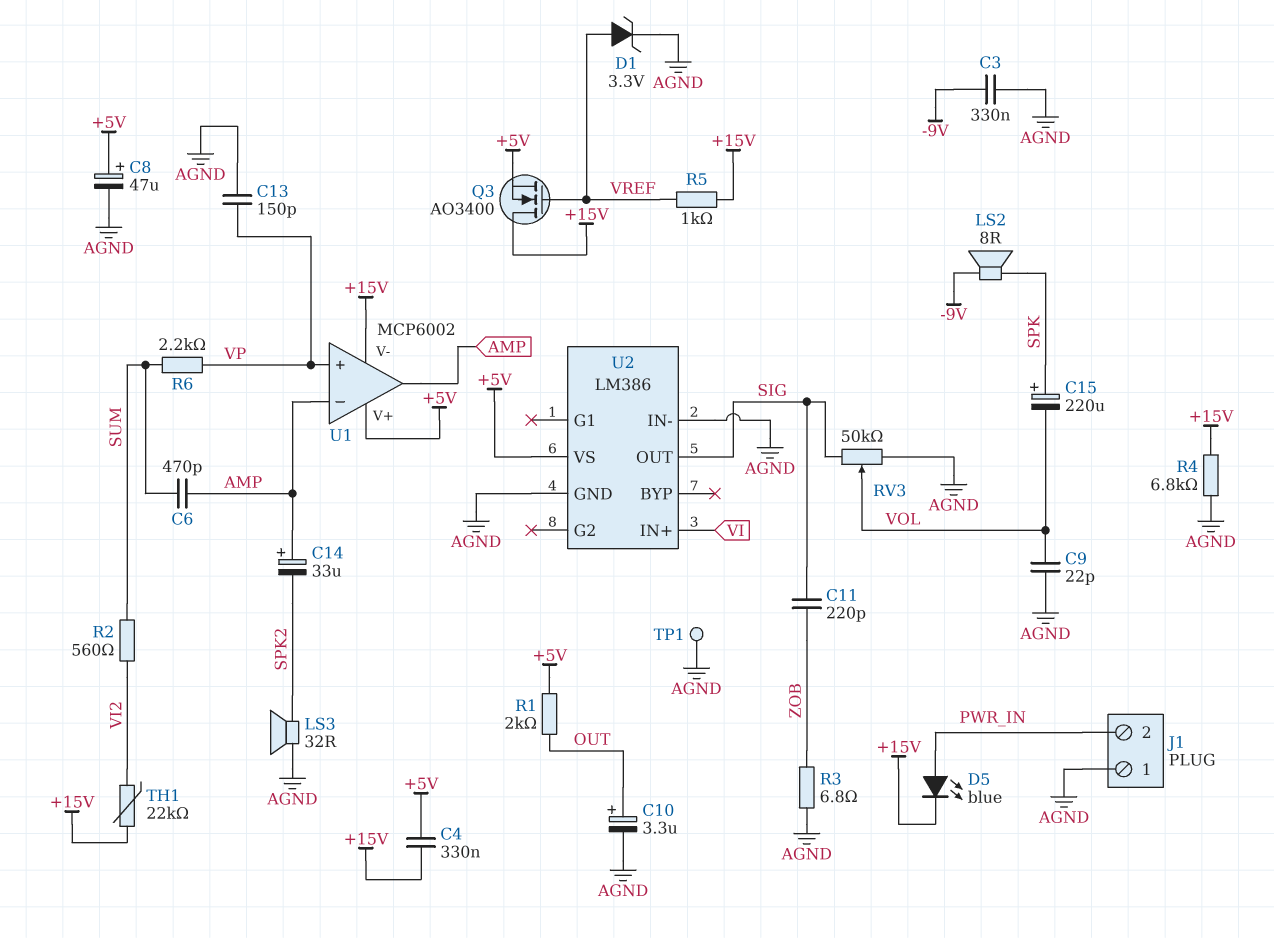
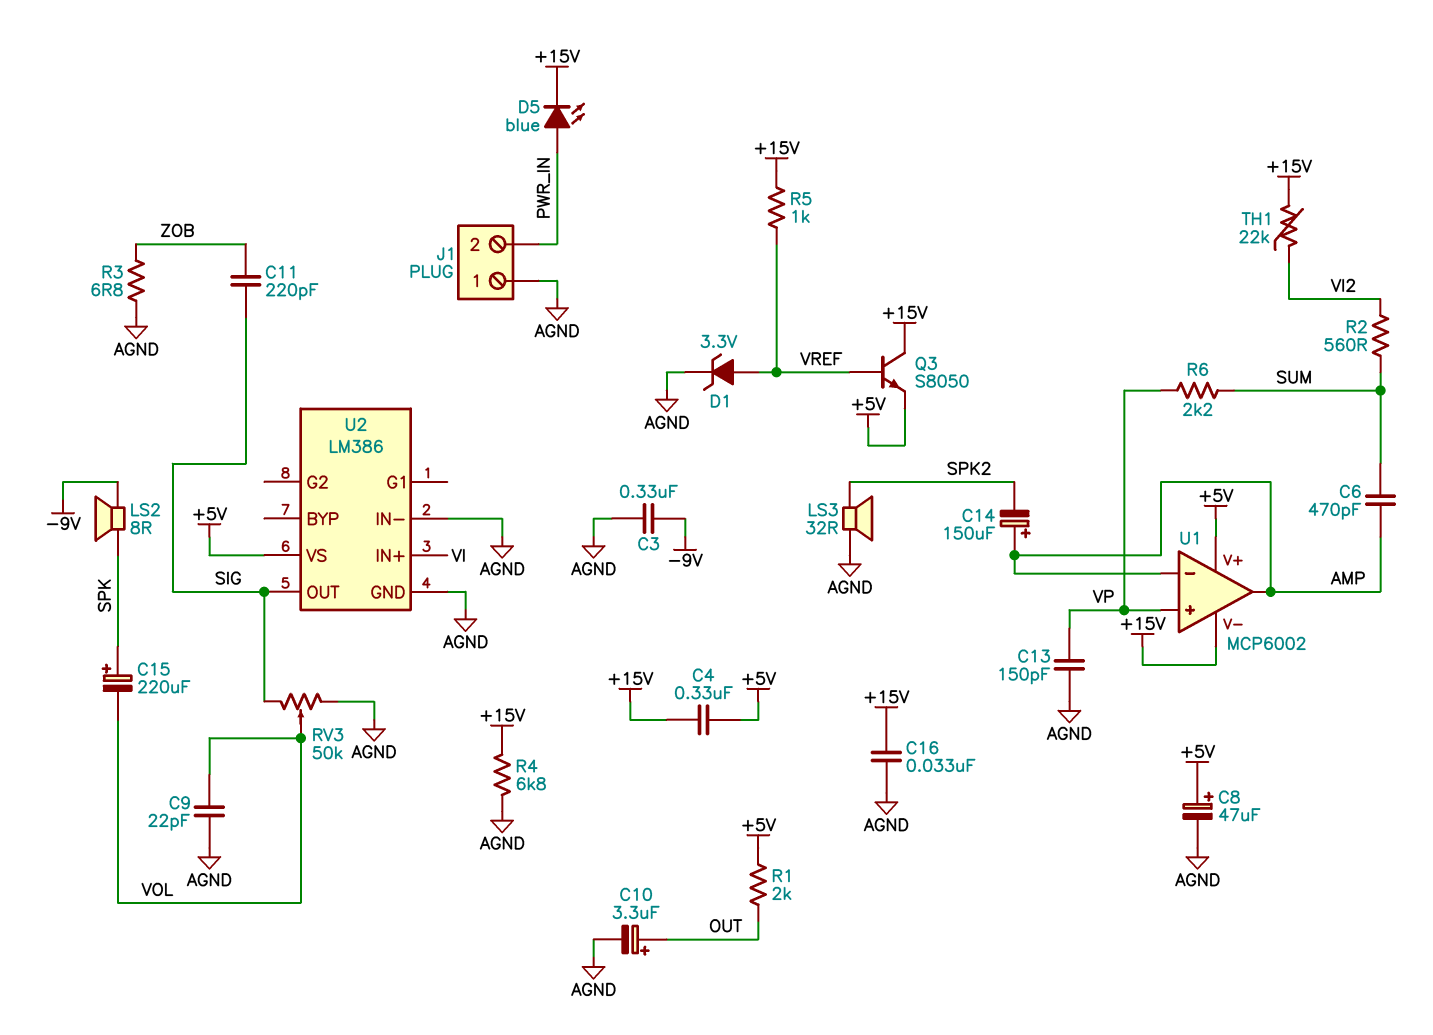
C14: 33uF (plus AMP, minus SPK2) -> 150uF (plus AMP, minus SPK2)
C16: none -> 33nF (+15V, AGND)
Q3: NMOS AO3400 (G VREF, D +15V, S +5V) -> NPN S8050 (B VREF, C +15V, E +5V)
TP1: test point (AGND) -> none

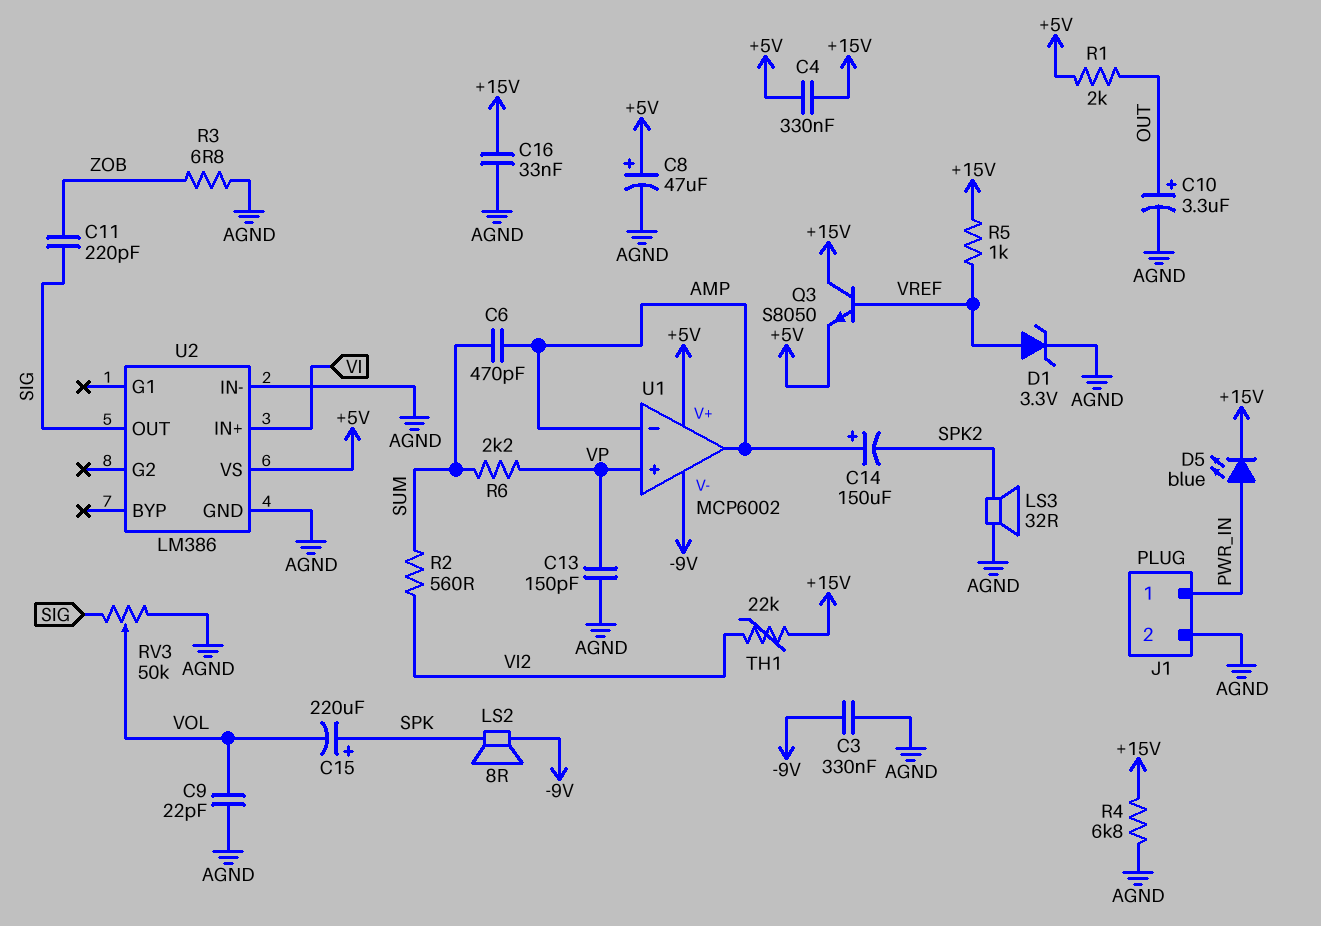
J1 pin 1: AGND -> PWR_IN
J1 pin 2: PWR_IN -> AGND
U1 pin V-: +15V -> -9V

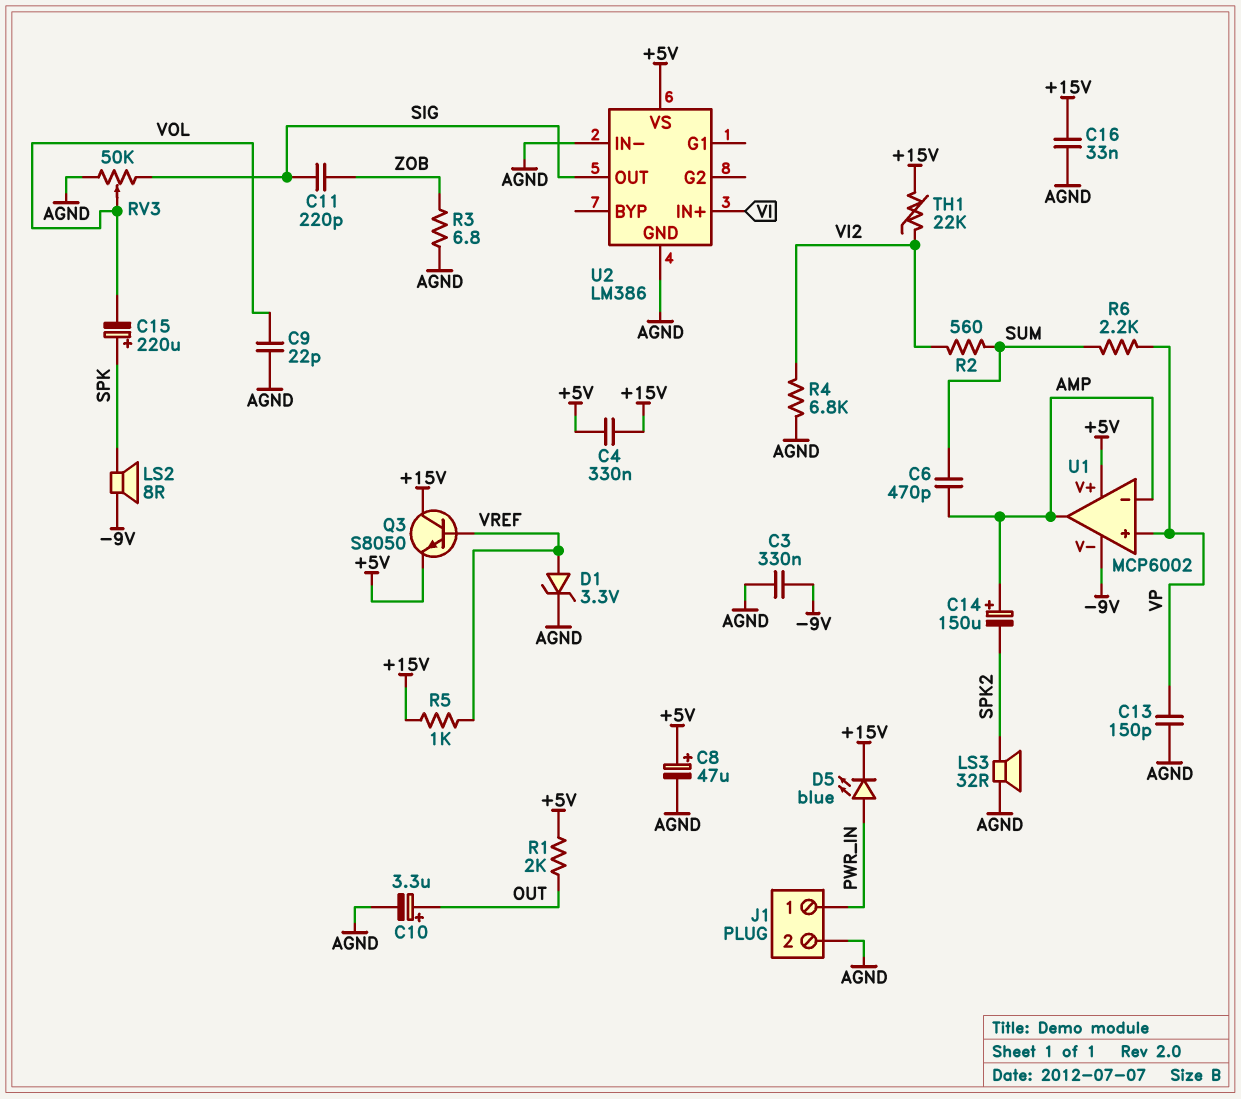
R4: 6.8k (+15V, AGND) -> 6.8k (AGND, VI2)

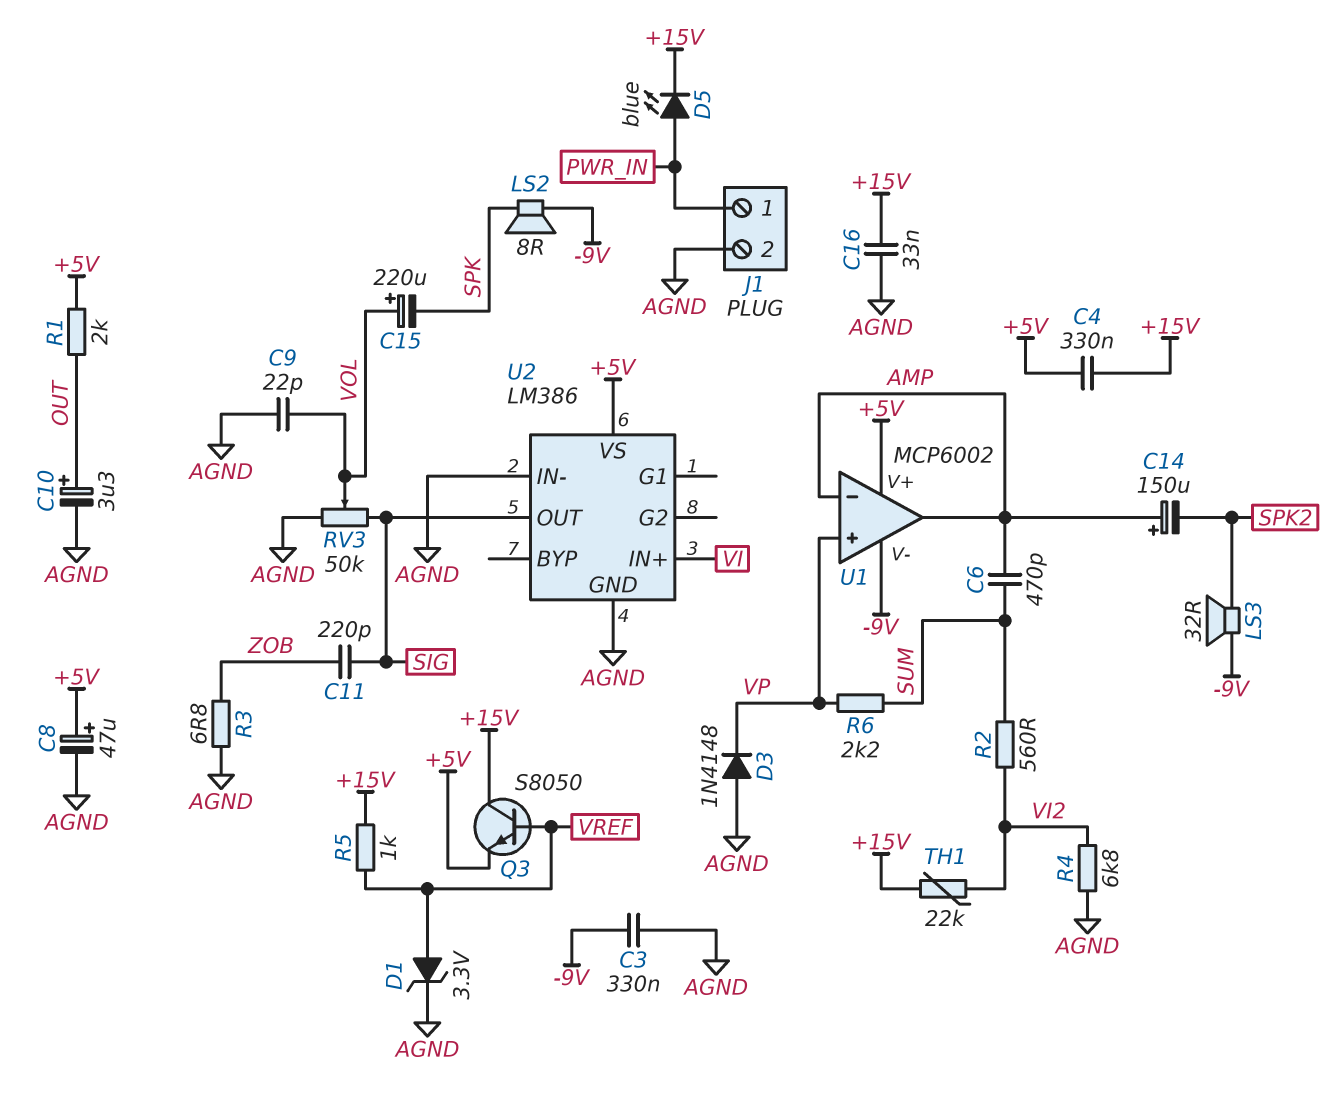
C13: 150pF (AGND, VP) -> none
C15: 220uF (plus SPK, minus VOL) -> 220uF (plus VOL, minus SPK)
D3: none -> diode 1N4148 (A AGND, K VP)
LS3: speaker 32R (AGND, SPK2) -> speaker 32R (-9V, SPK2)

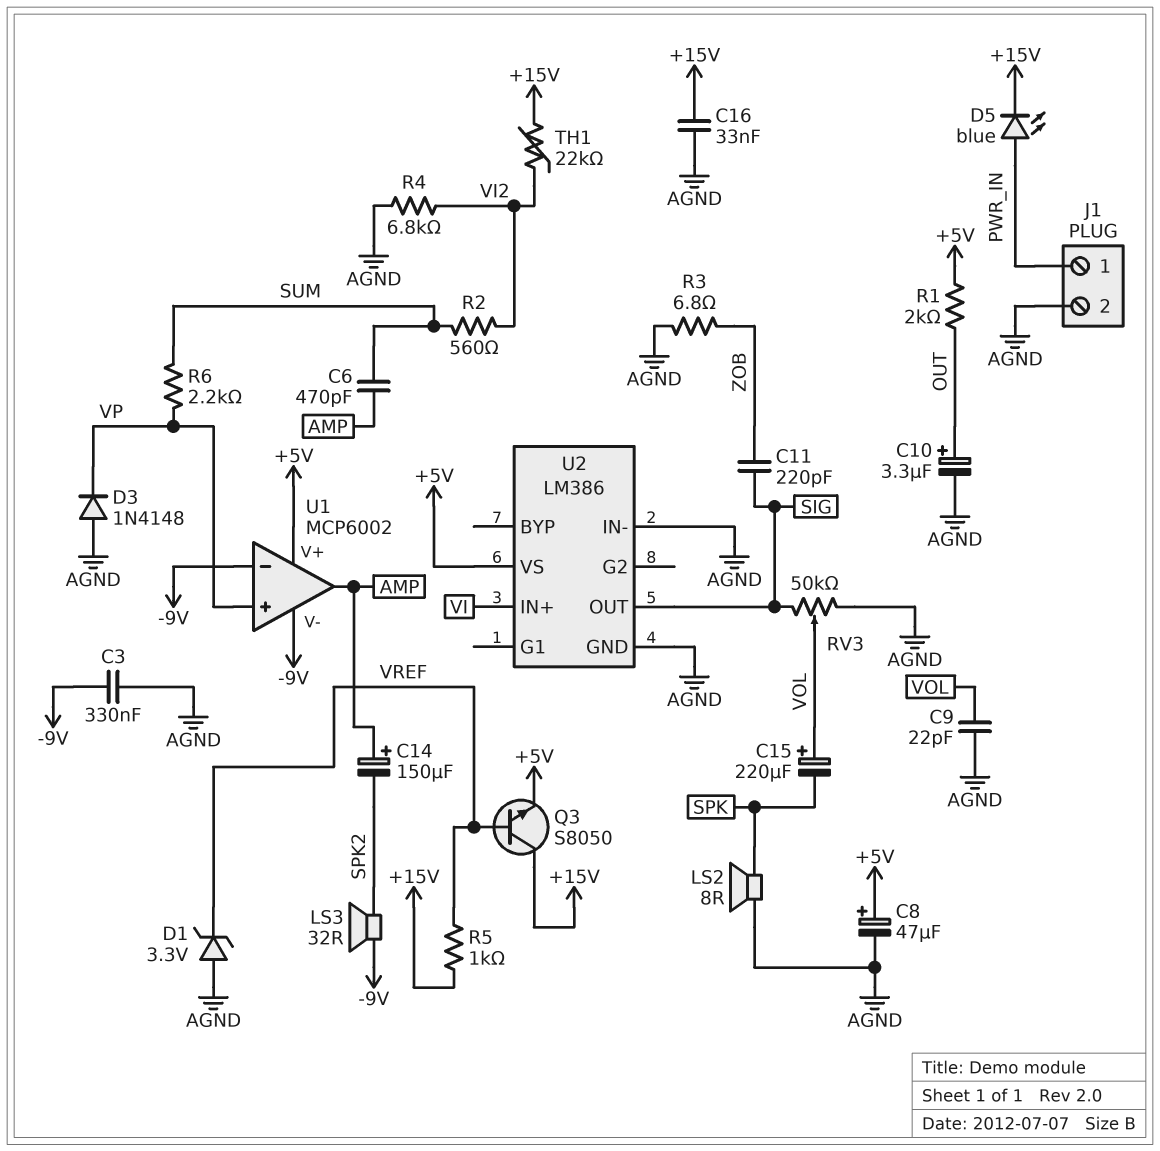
C4: 330nF (+5V, +15V) -> none
D1: zener 3.3V (A VREF, K AGND) -> zener 3.3V (A AGND, K VREF)
LS2: speaker 8R (-9V, SPK) -> speaker 8R (AGND, SPK)
U1 pin in-: AMP -> -9V

